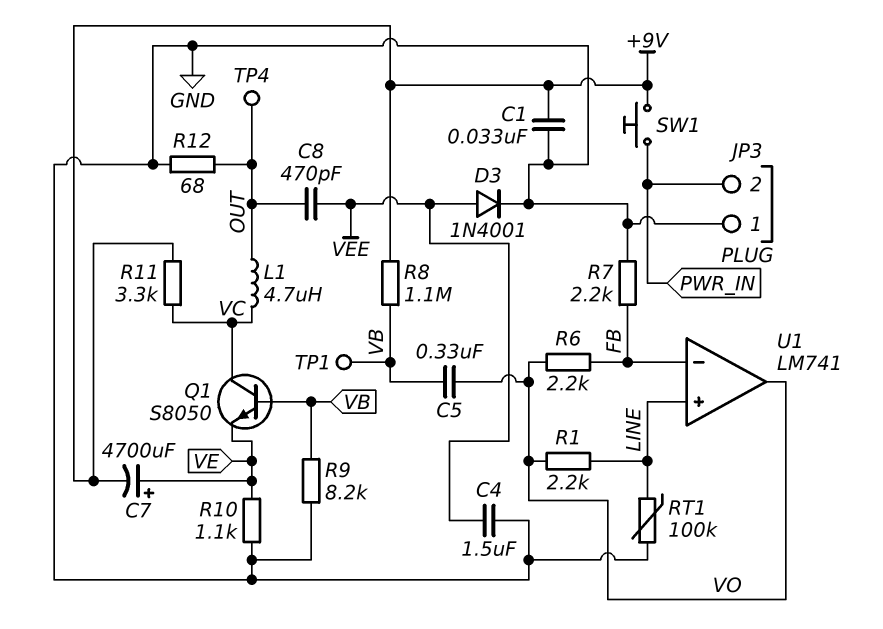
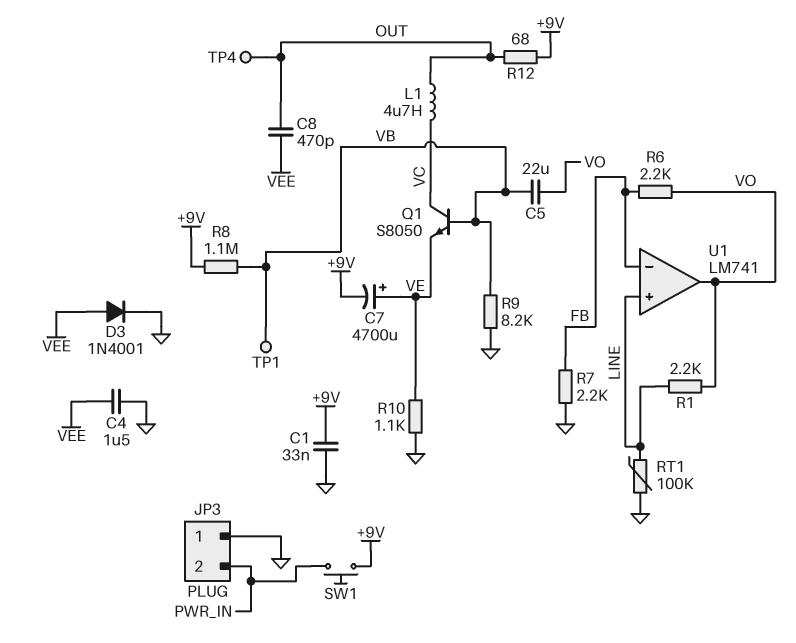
C5: 330nF (VB, VO) -> 22uF (VB, VO)
R11: 3.3k (+9V, VC) -> none
R12: 68 (GND, OUT) -> 68 (+9V, OUT)

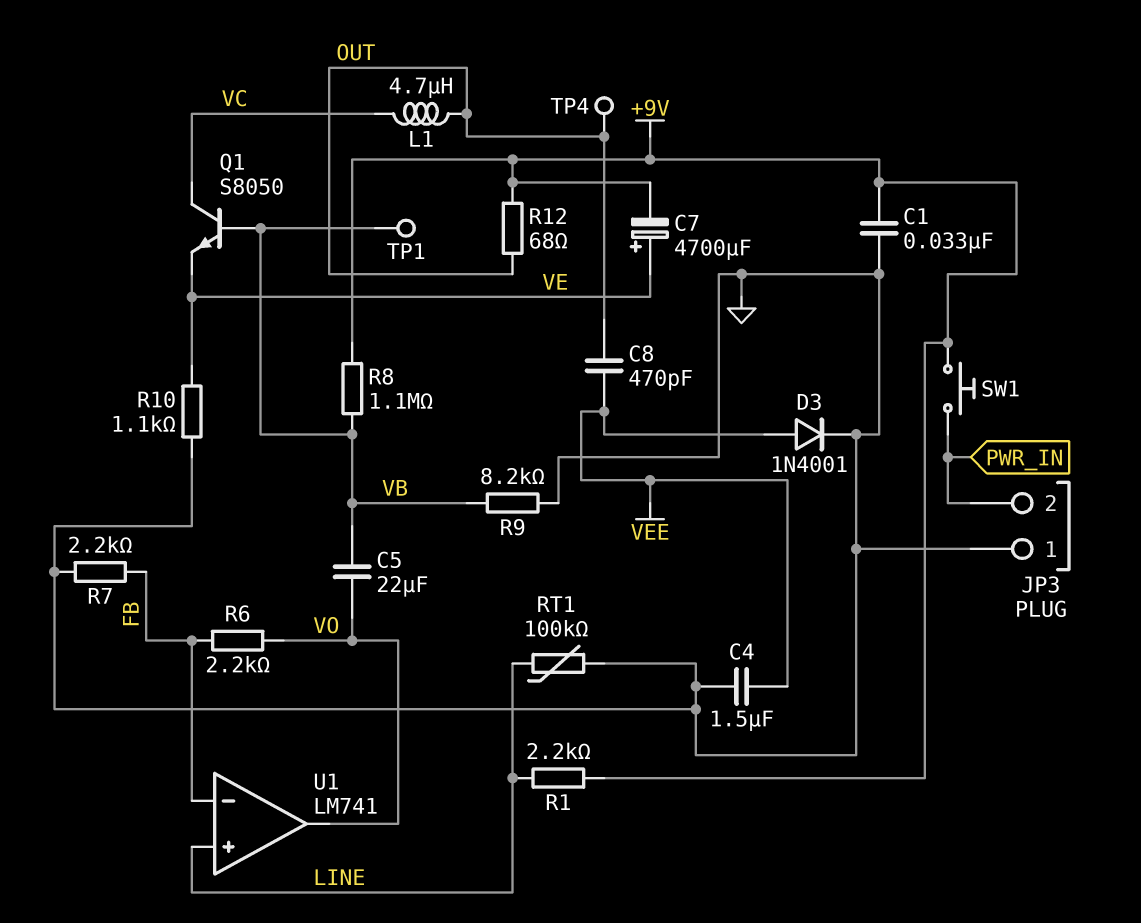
R1: 2.2k (LINE, VO) -> 2.2k (+9V, LINE)

